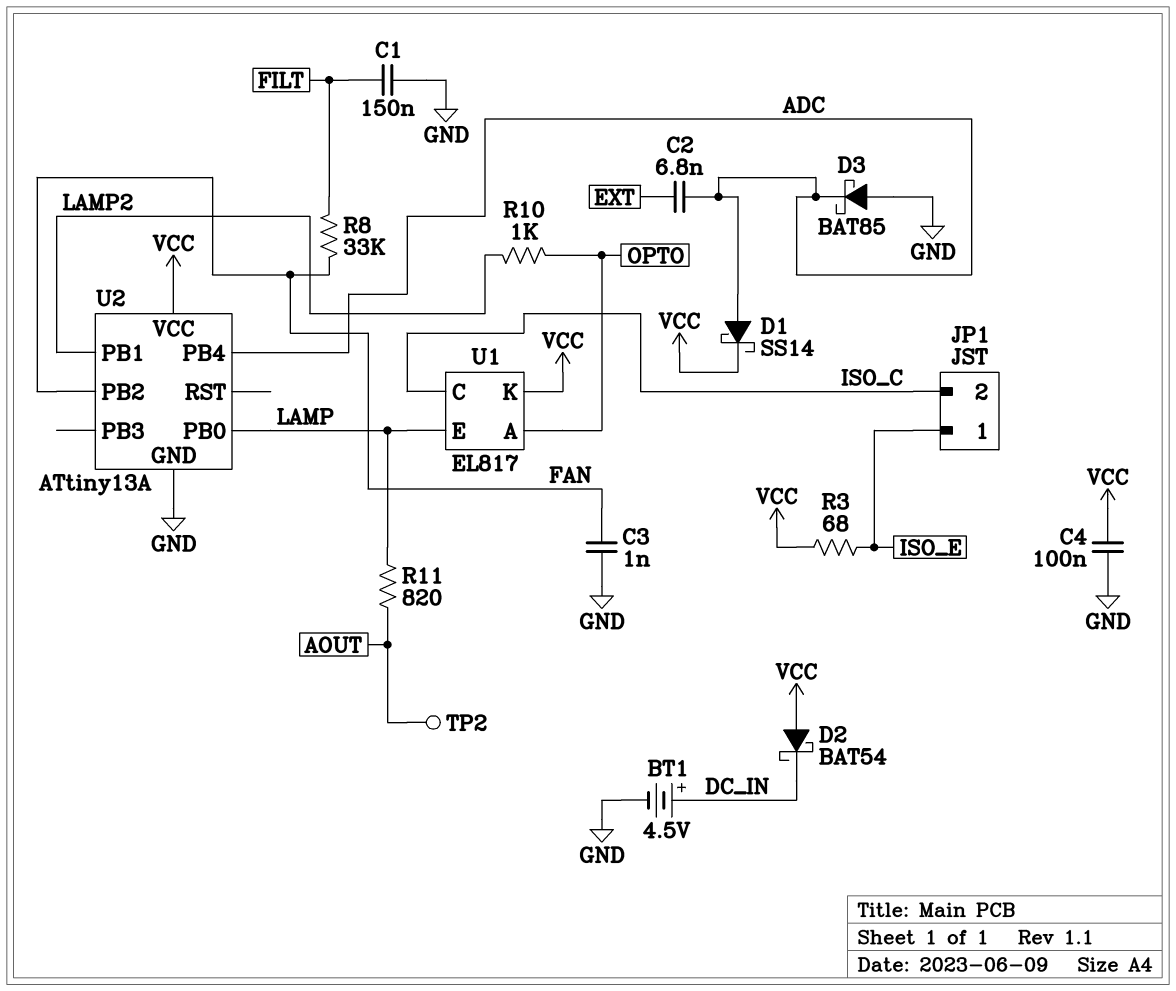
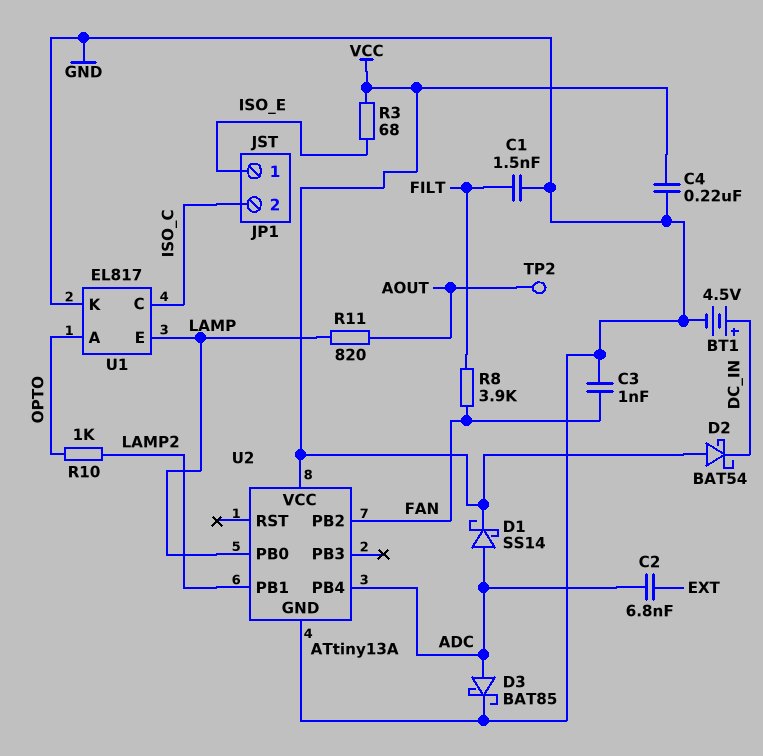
C1: 150nF (FILT, GND) -> 1.5nF (FILT, GND)
C4: 100nF (GND, VCC) -> 220nF (GND, VCC)
D3: schottky BAT85 (A GND, K ADC) -> schottky BAT85 (A ADC, K GND)
R8: 33k (FAN, FILT) -> 3.9k (FAN, FILT)
U1 pin K: VCC -> GND

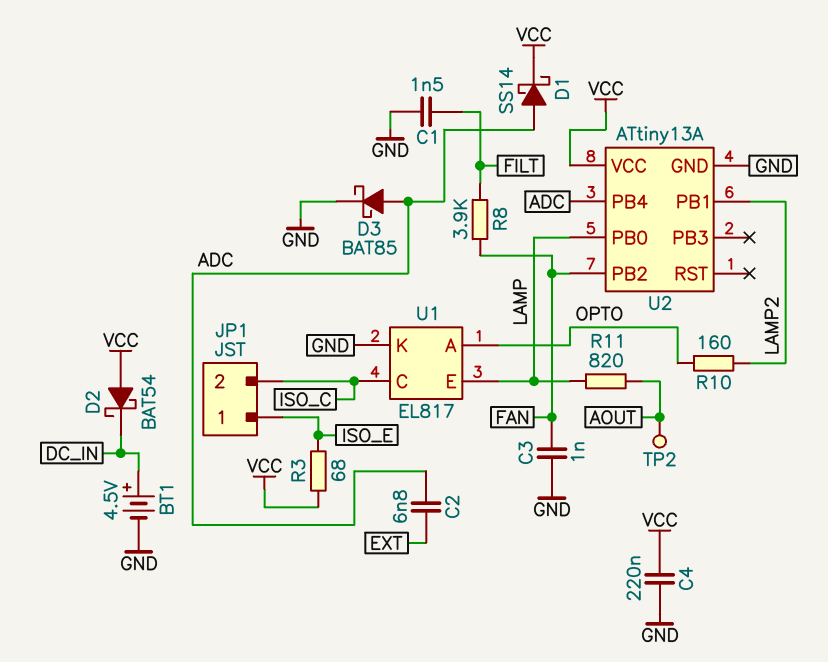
R10: 1k (LAMP2, OPTO) -> 160 (LAMP2, OPTO)

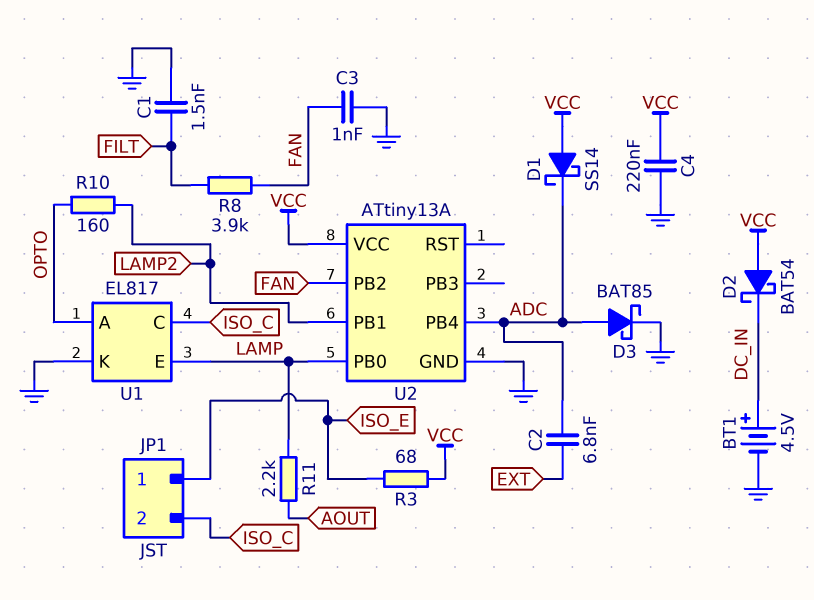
D1: schottky SS14 (A ADC, K VCC) -> schottky SS14 (A VCC, K ADC)
R11: 820 (AOUT, LAMP) -> 2.2k (AOUT, LAMP)
TP2: test point (AOUT) -> none

